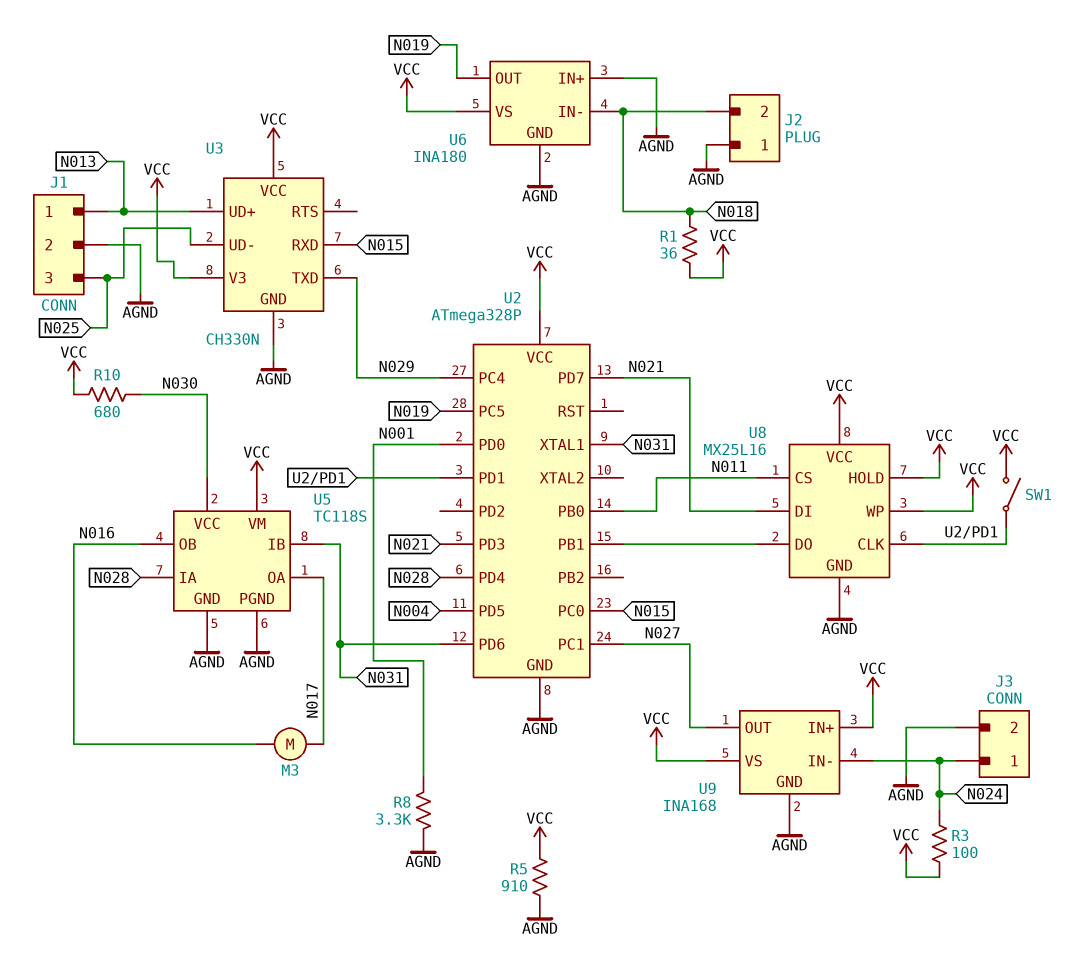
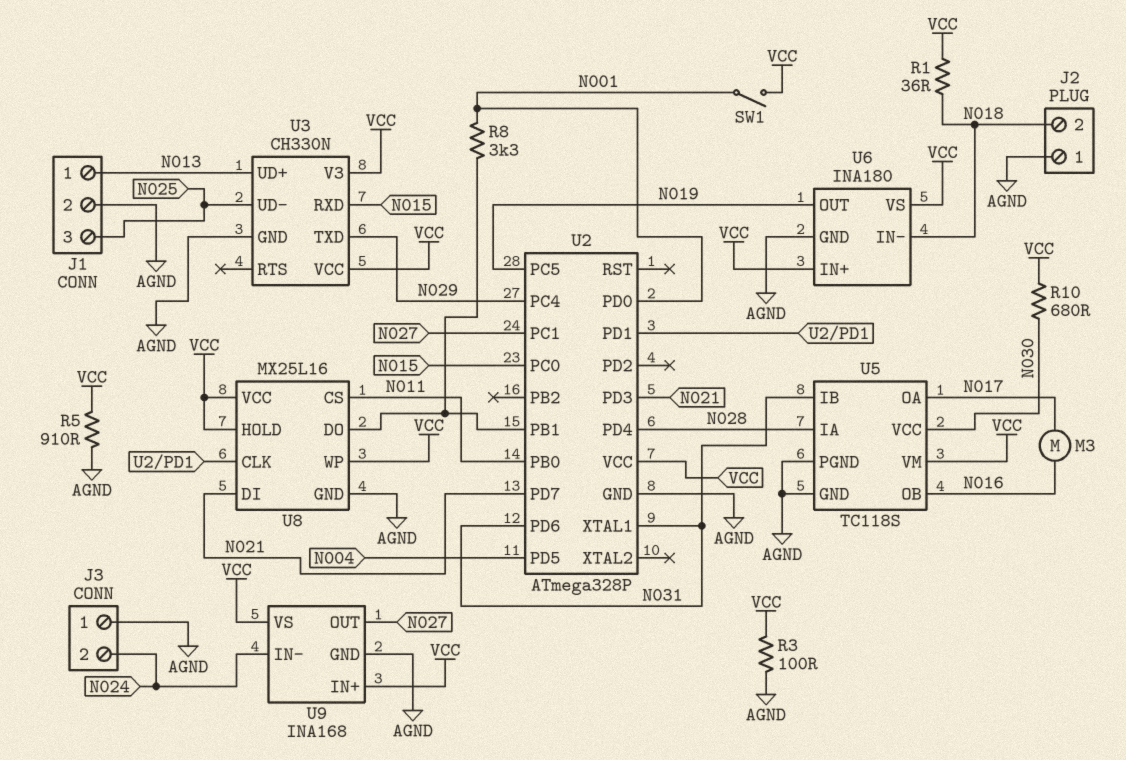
J3 pin 1: N024 -> AGND
J3 pin 2: AGND -> N024
R3: 100 (N024, VCC) -> 100 (AGND, VCC)
R8: 3.3k (AGND, N001) -> 3.3k (N001, U2/PB1)
SW1: switch (U2/PD1, VCC) -> switch (N001, VCC)
U6 pin IN+: AGND -> VCC

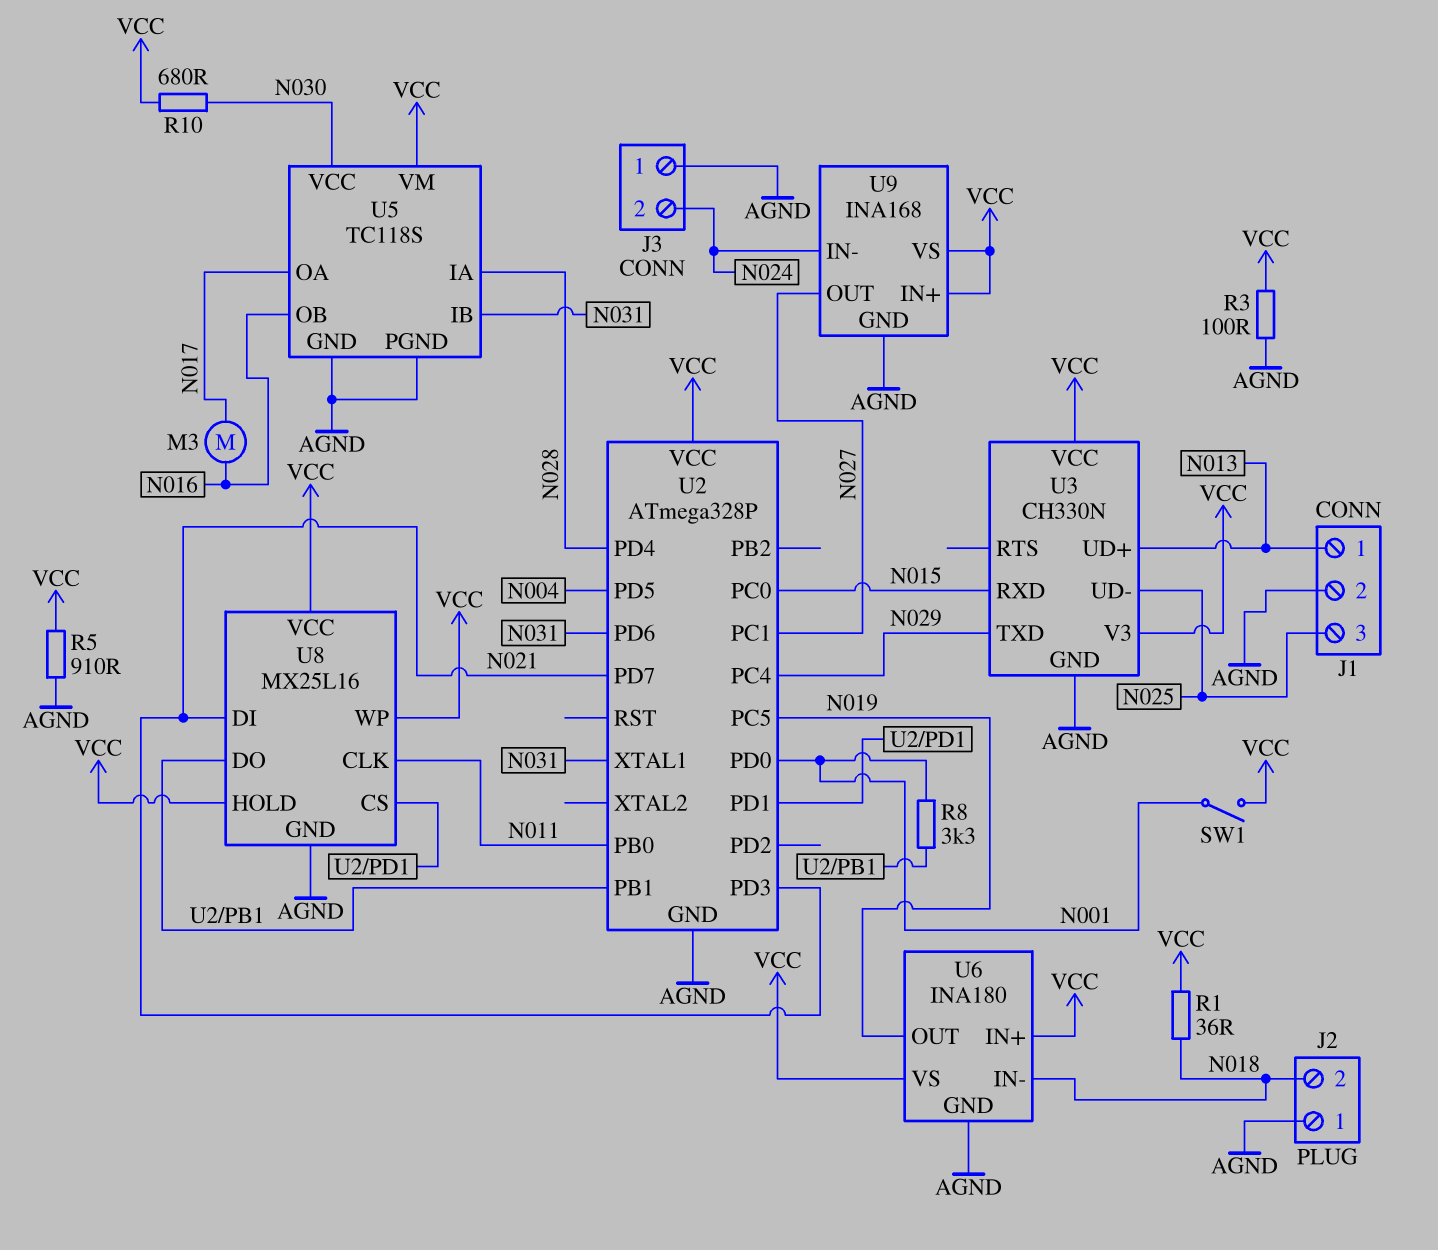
U8 pin CLK: U2/PD1 -> N011
U8 pin CS: N011 -> U2/PD1

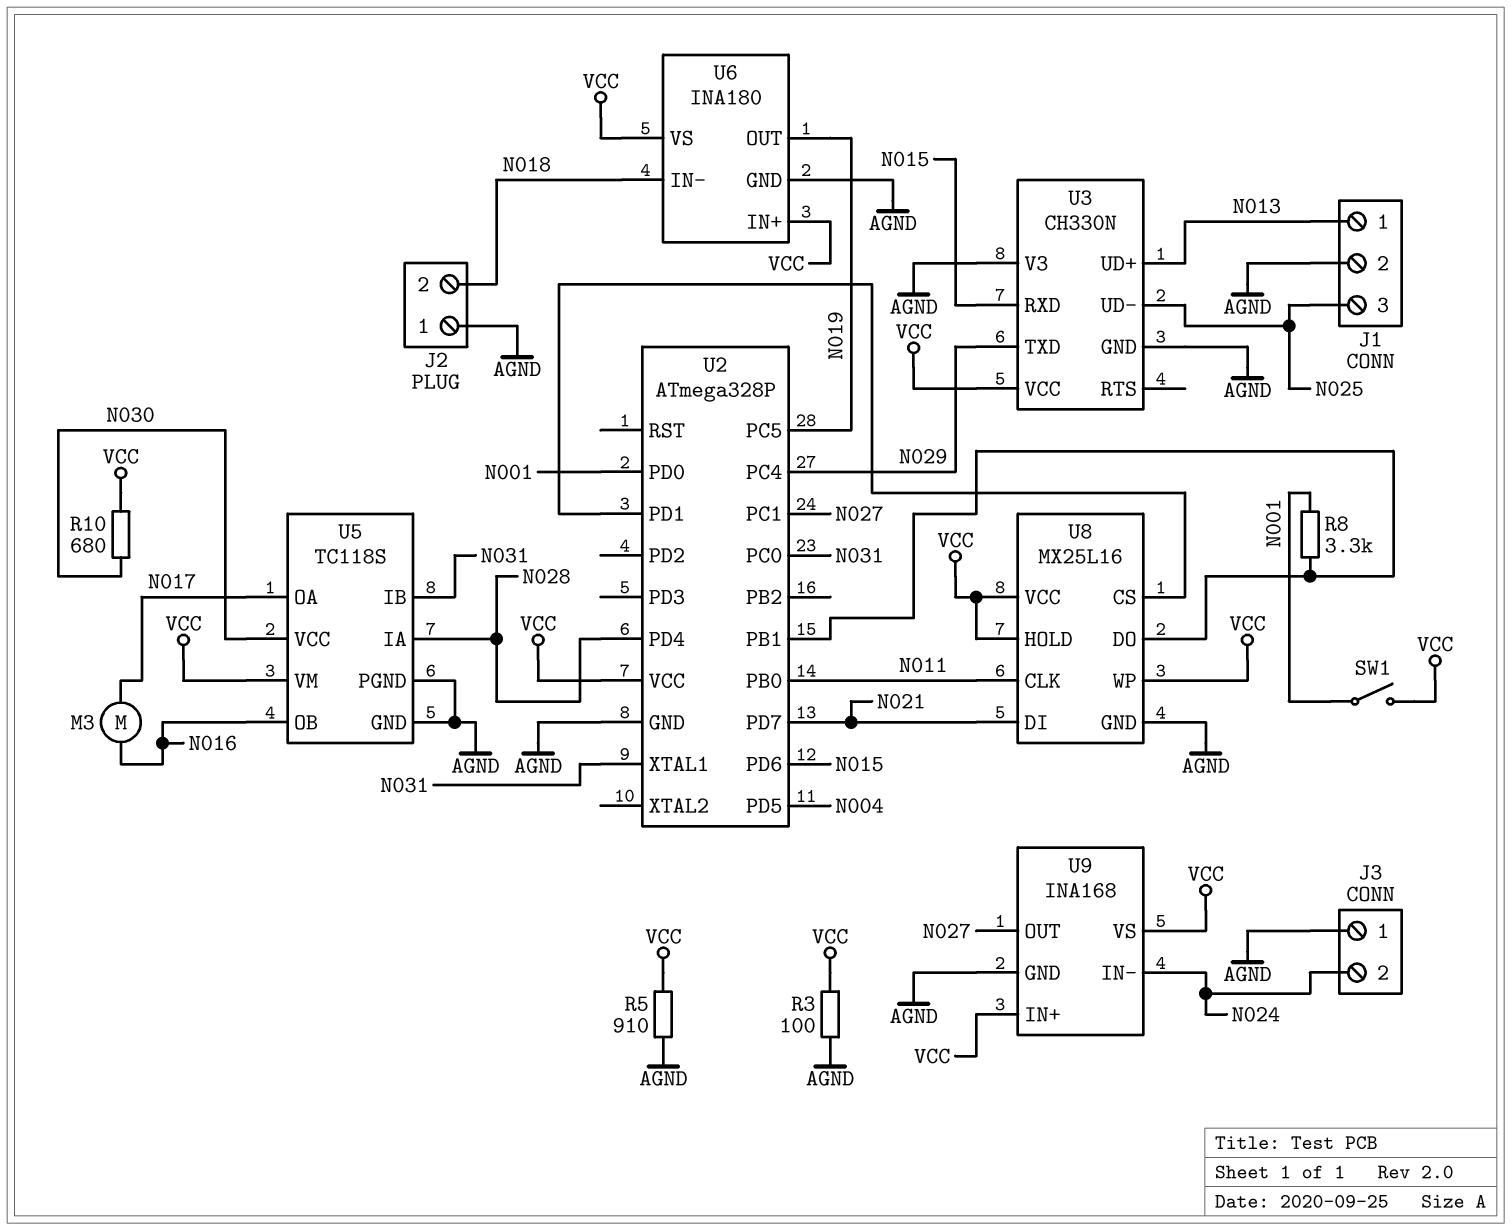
R1: 36 (N018, VCC) -> none
U2 pin PC0: N015 -> N031
U2 pin PD3: N021 -> none
U2 pin PD6: N031 -> N015
U3 pin V3: VCC -> AGND

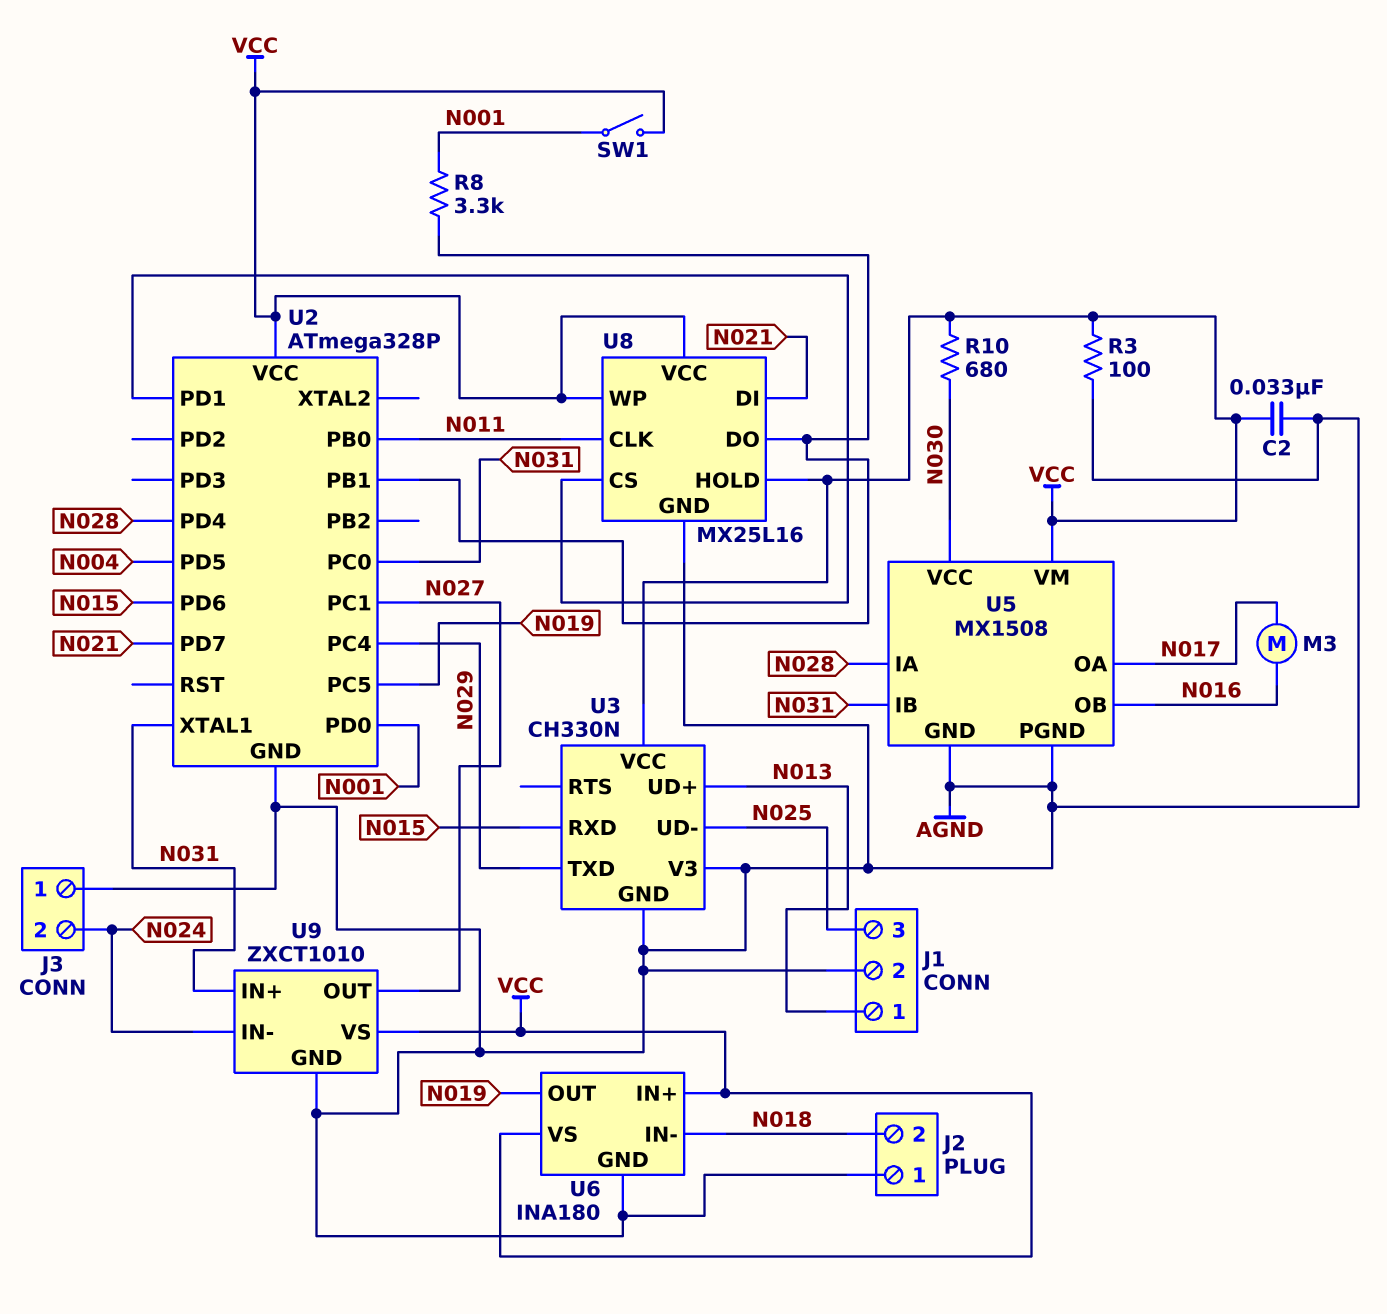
C2: none -> 33nF (AGND, VCC)
R5: 910 (AGND, VCC) -> none
U5: TC118S -> MX1508
U9: INA168 -> ZXCT1010
U9 pin IN+: VCC -> N031

